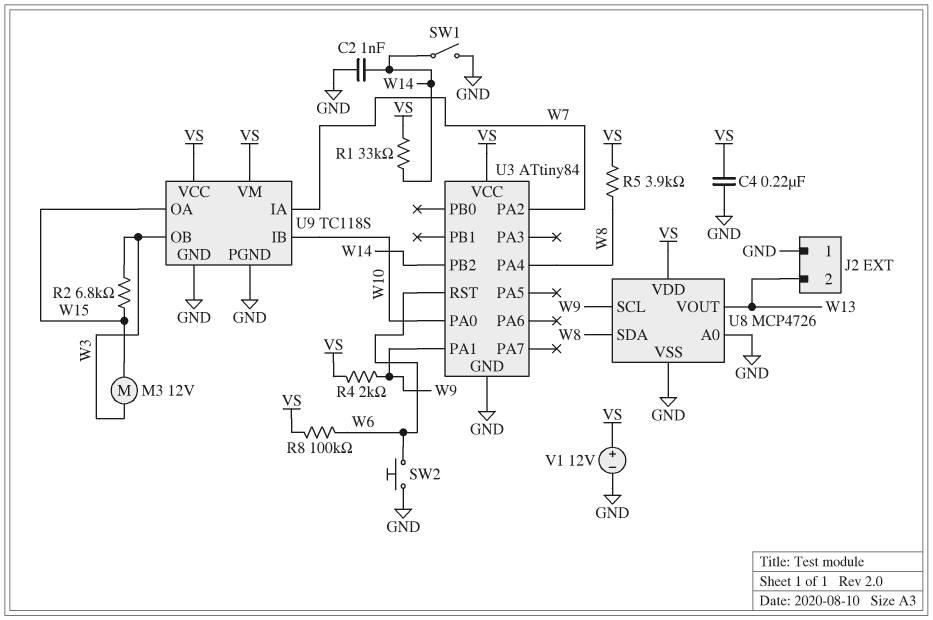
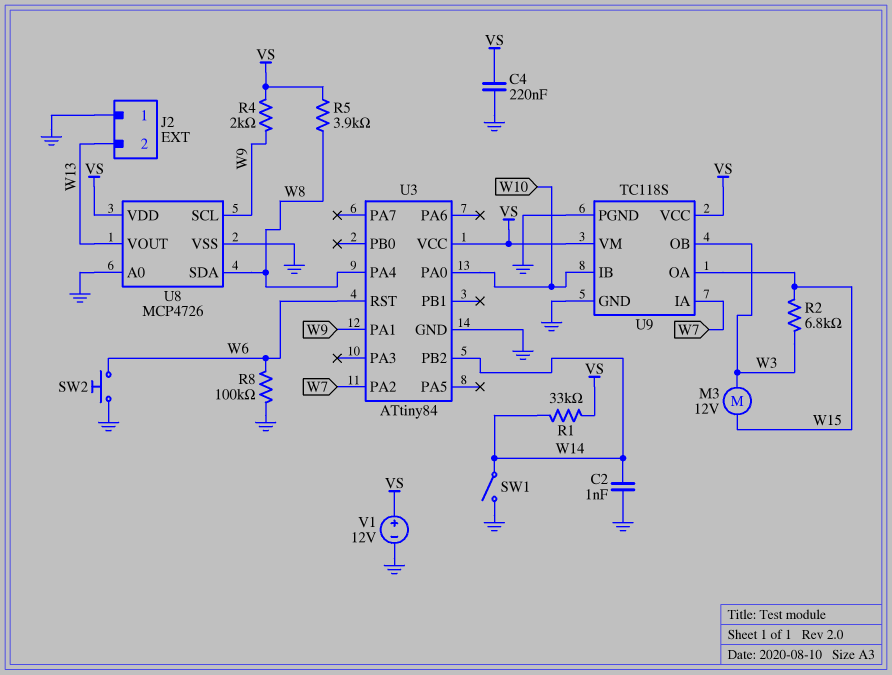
R8: 100k (VS, W6) -> 100k (GND, W6)

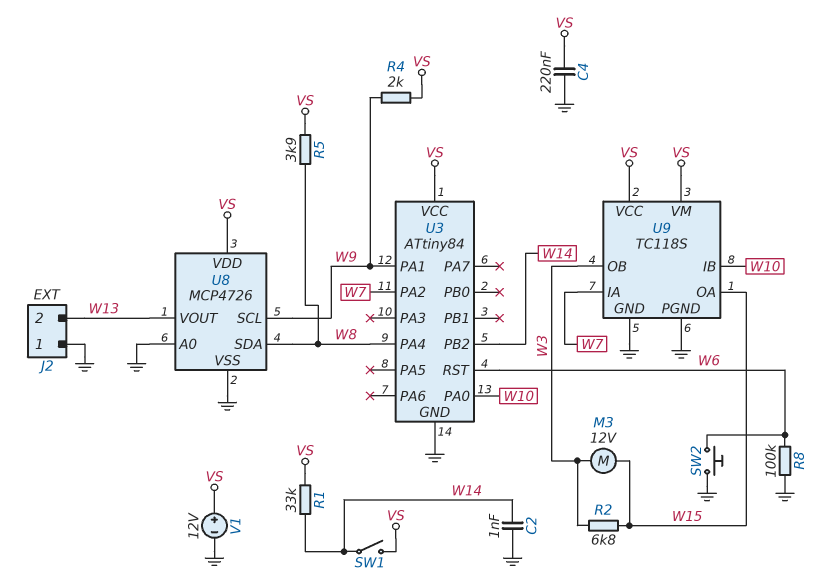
SW1: switch (GND, W14) -> switch (VS, W14)

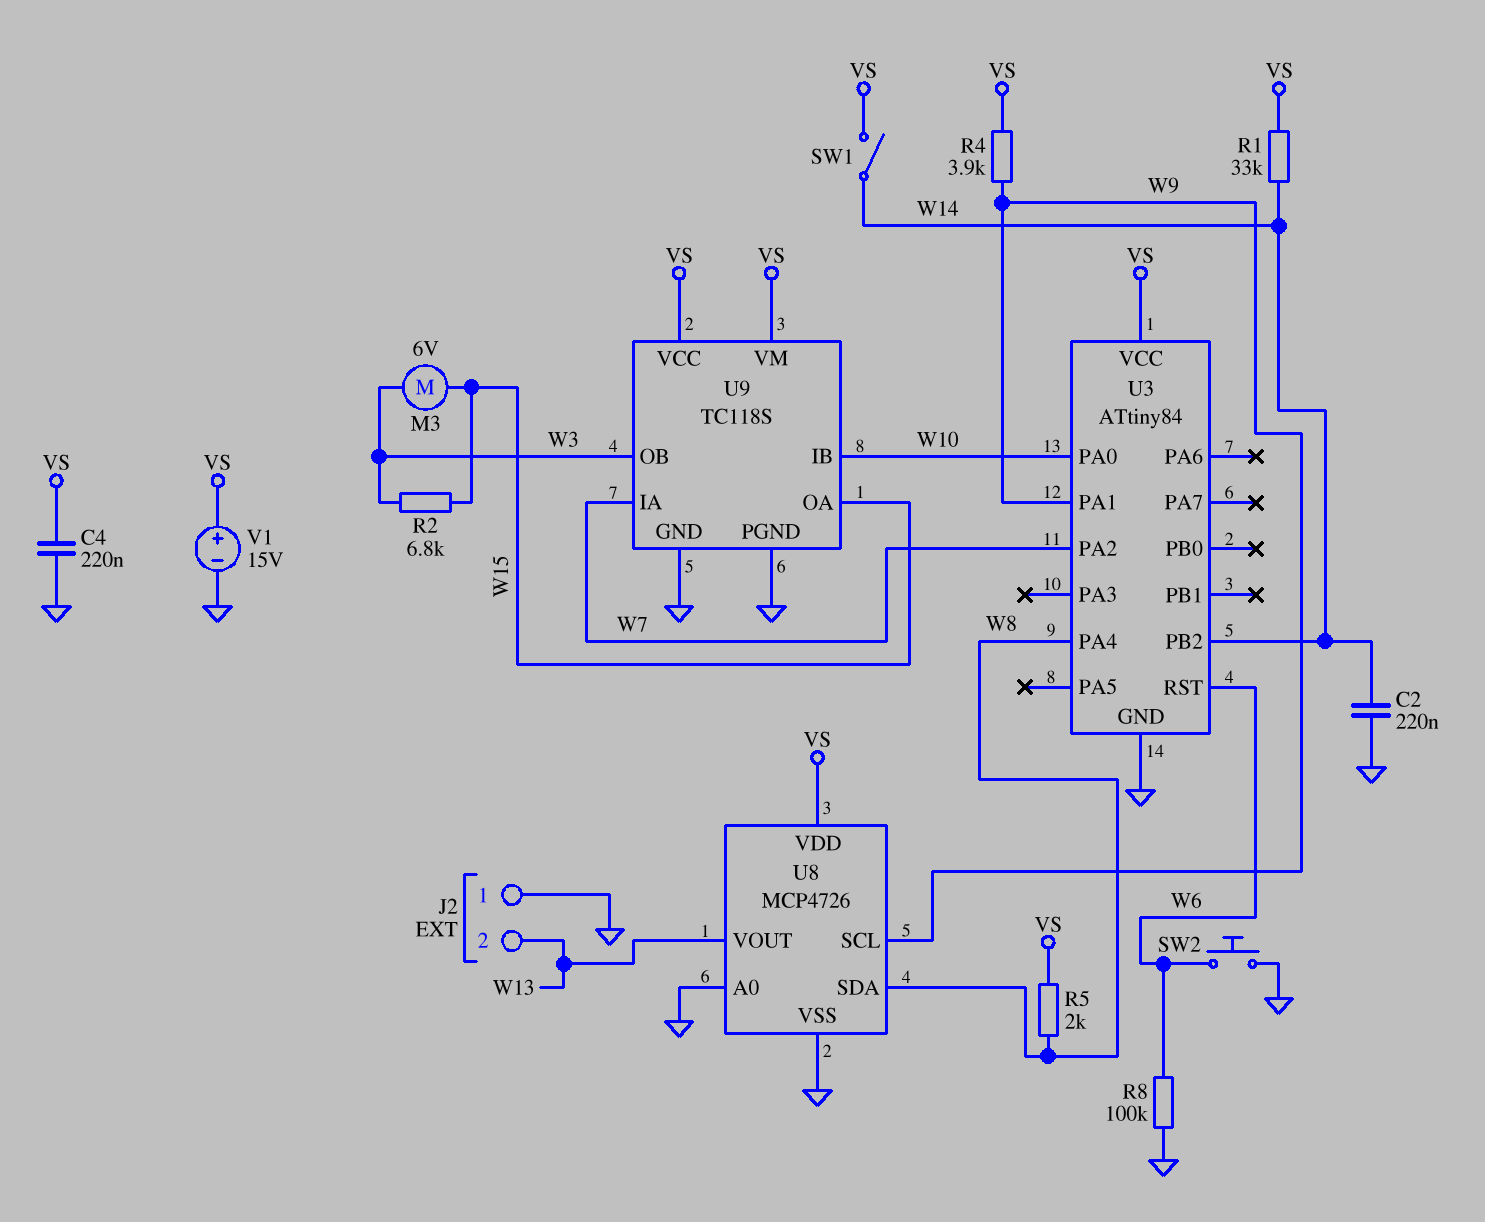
C2: 1nF (GND, W14) -> 220nF (GND, W14)
M3: motor 12V (W3, W15) -> motor 6V (W3, W15)
R4: 2k (VS, W9) -> 3.9k (VS, W9)
R5: 3.9k (VS, W8) -> 2k (VS, W8)
V1: 12V (plus VS, minus GND) -> 15V (plus VS, minus GND)

